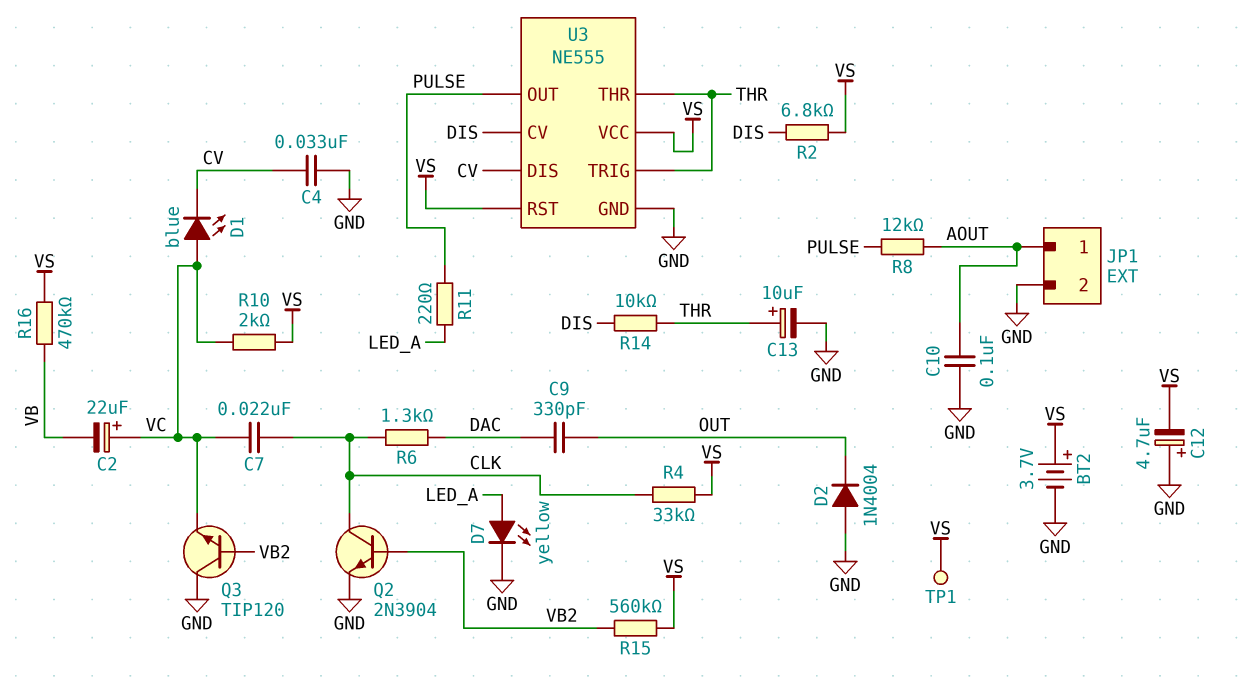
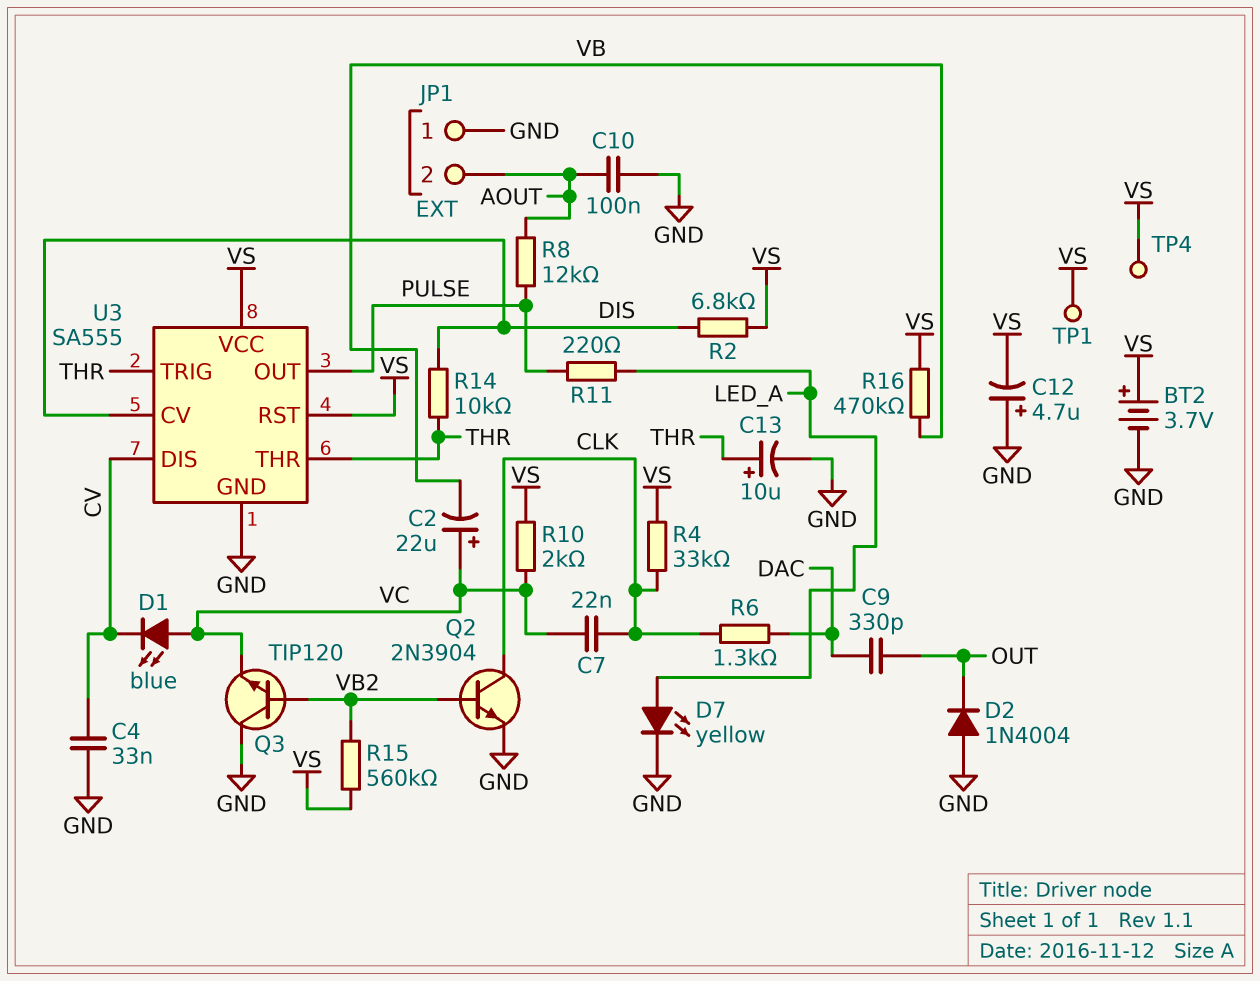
JP1 pin 1: AOUT -> GND
JP1 pin 2: GND -> AOUT
TP4: none -> test point (VS)
U3: NE555 -> SA555

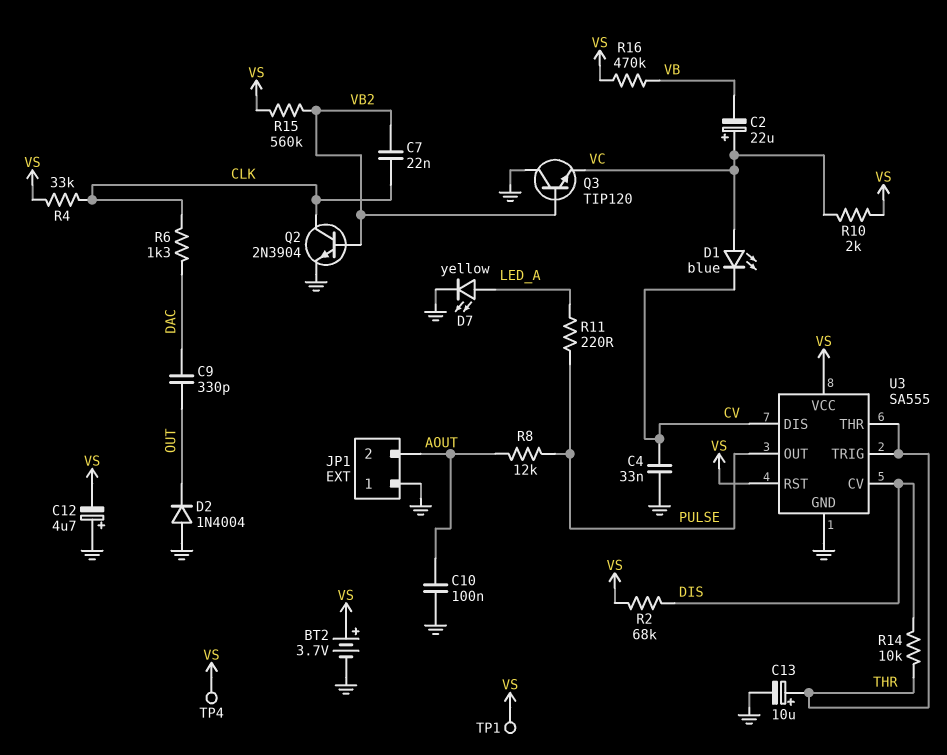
C7: 22nF (CLK, VC) -> 22nF (CLK, VB2)
R2: 6.8k (DIS, VS) -> 68k (DIS, VS)

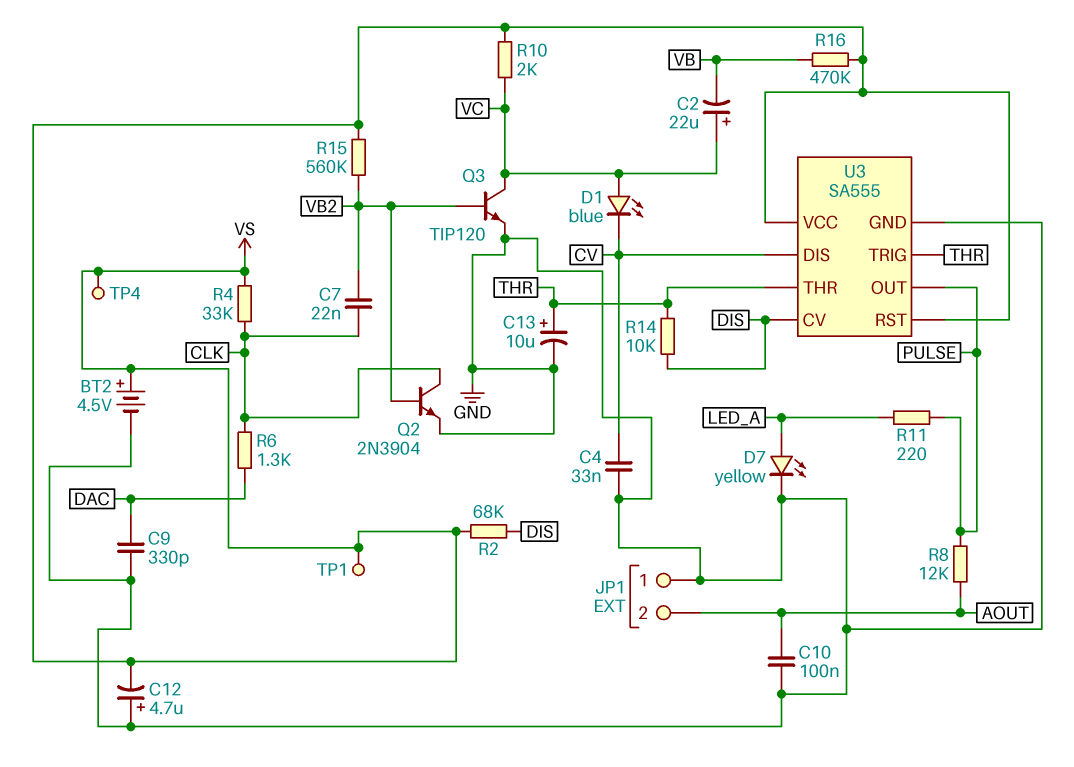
BT2: 3.7V (plus VS, minus GND) -> 4.5V (plus VS, minus GND)
C9: 330pF (DAC, OUT) -> 330pF (DAC, GND)
D2: diode 1N4004 (A GND, K OUT) -> none
Q3: NPN TIP120 (B VB2, C GND, E VC) -> NPN TIP120 (B VB2, C VC, E GND)

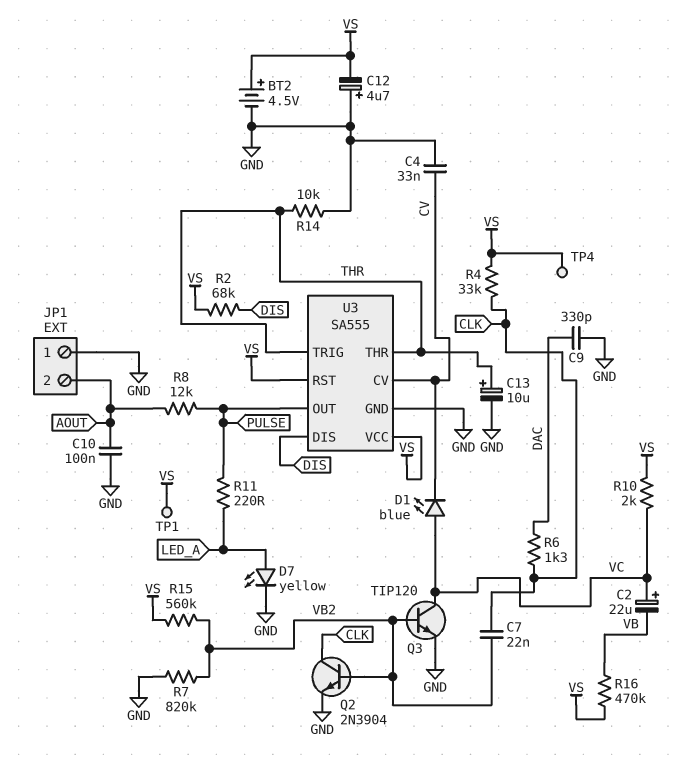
R7: none -> 820k (GND, VB2)
R14: 10k (DIS, THR) -> 10k (GND, THR)
U3 pin CV: DIS -> CV
U3 pin DIS: CV -> DIS

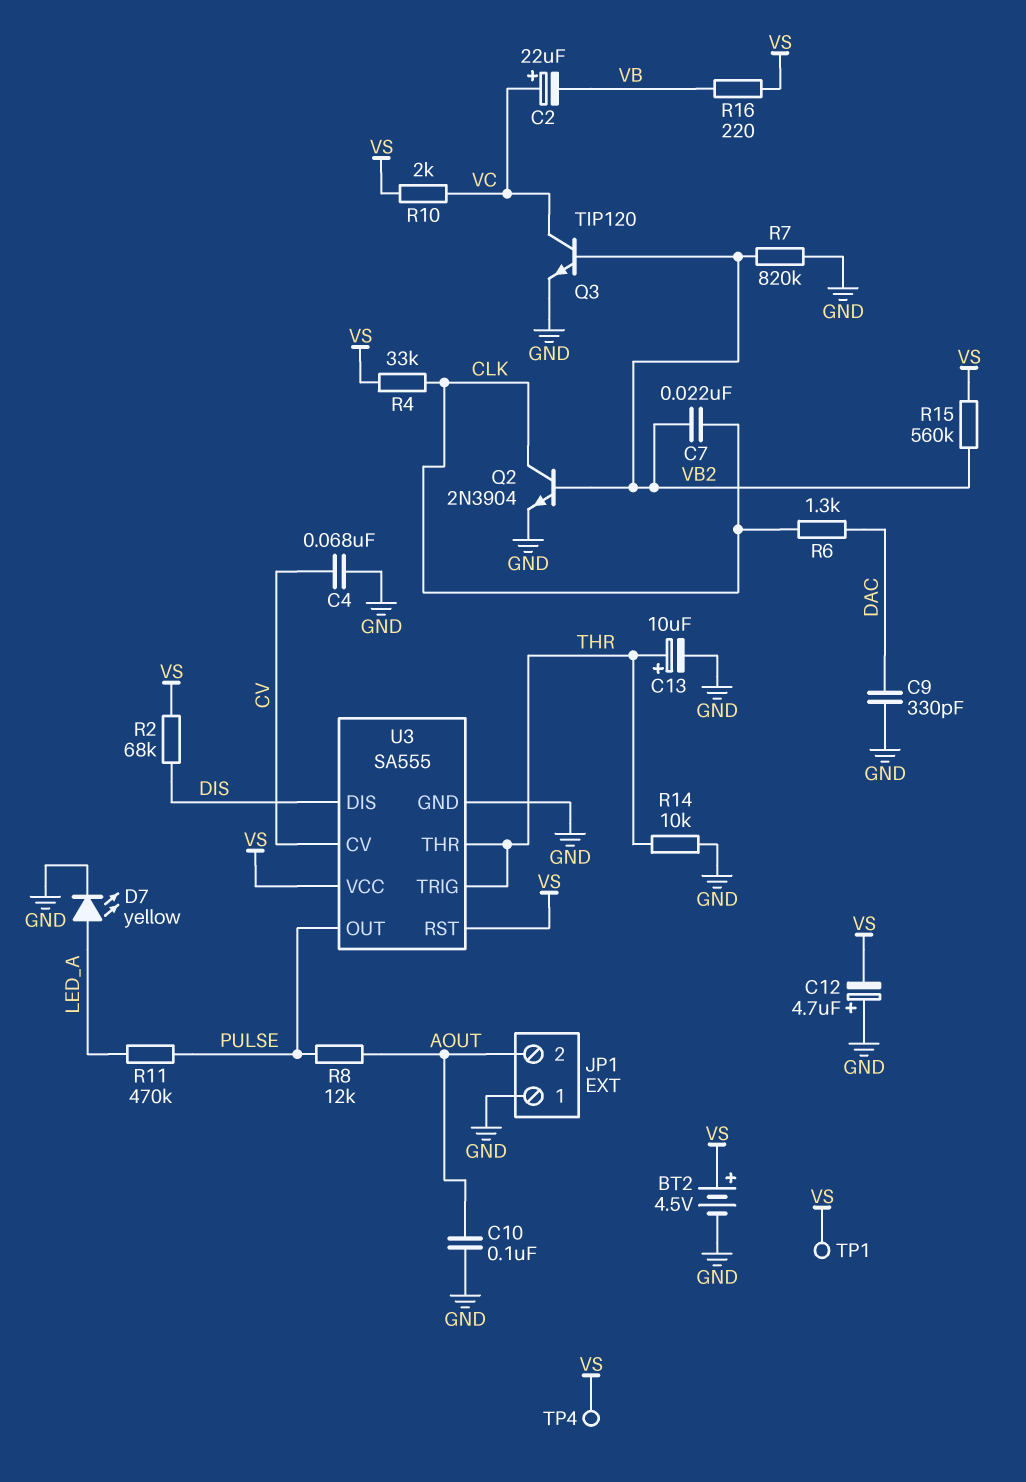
C4: 33nF (CV, GND) -> 68nF (CV, GND)
D1: LED blue (A VC, K CV) -> none
R11: 220 (LED_A, PULSE) -> 470k (LED_A, PULSE)
R16: 470k (VB, VS) -> 220 (VB, VS)

